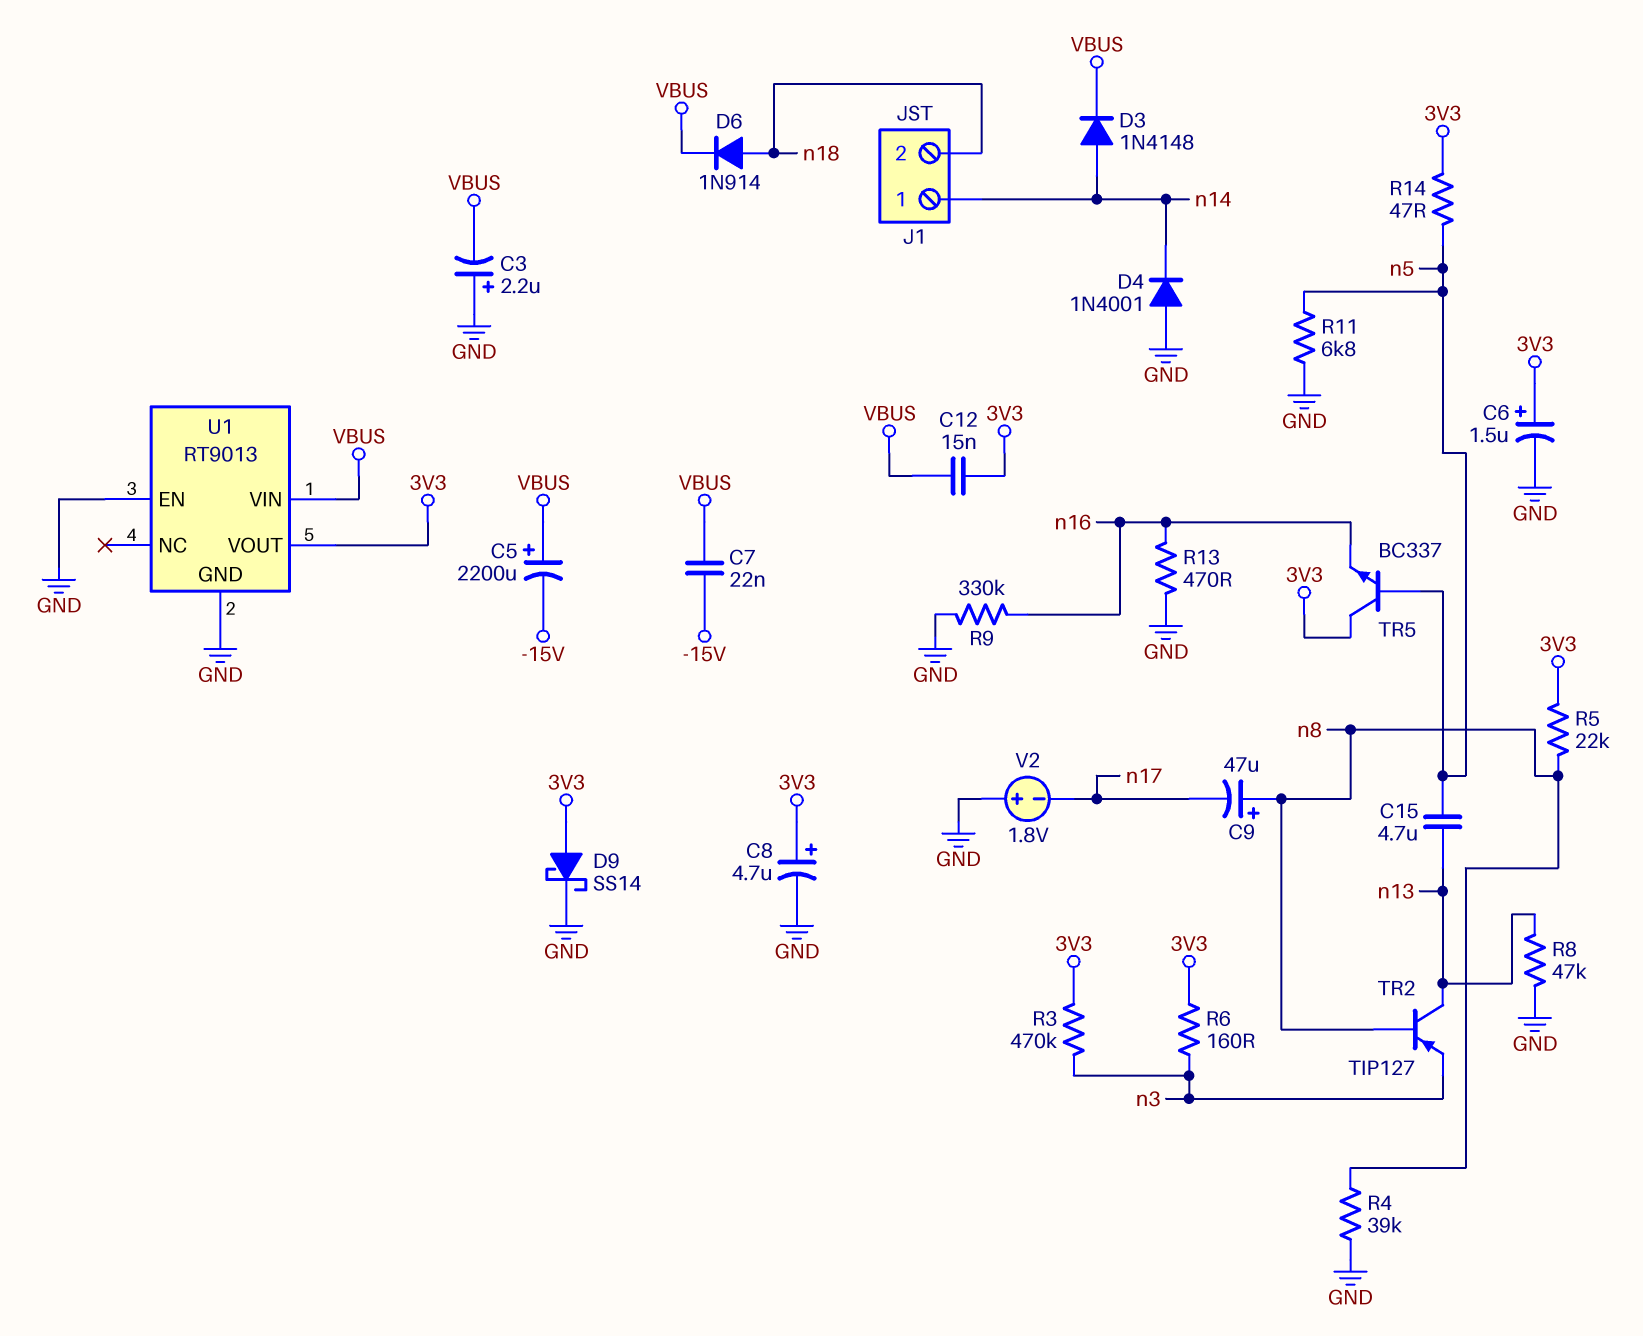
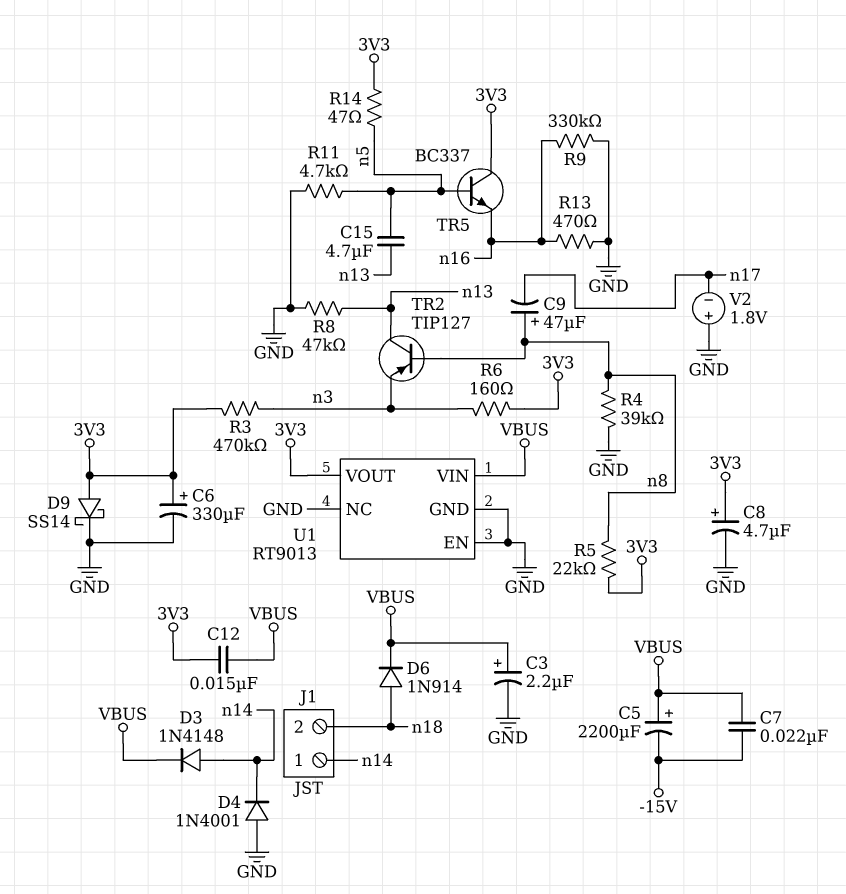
C3: 2.2uF (plus GND, minus VBUS) -> 2.2uF (plus VBUS, minus GND)
C6: 1.5uF (plus 3V3, minus GND) -> 330uF (plus 3V3, minus GND)
R11: 6.8k (GND, n5) -> 4.7k (GND, n5)
U1 pin NC: none -> GND

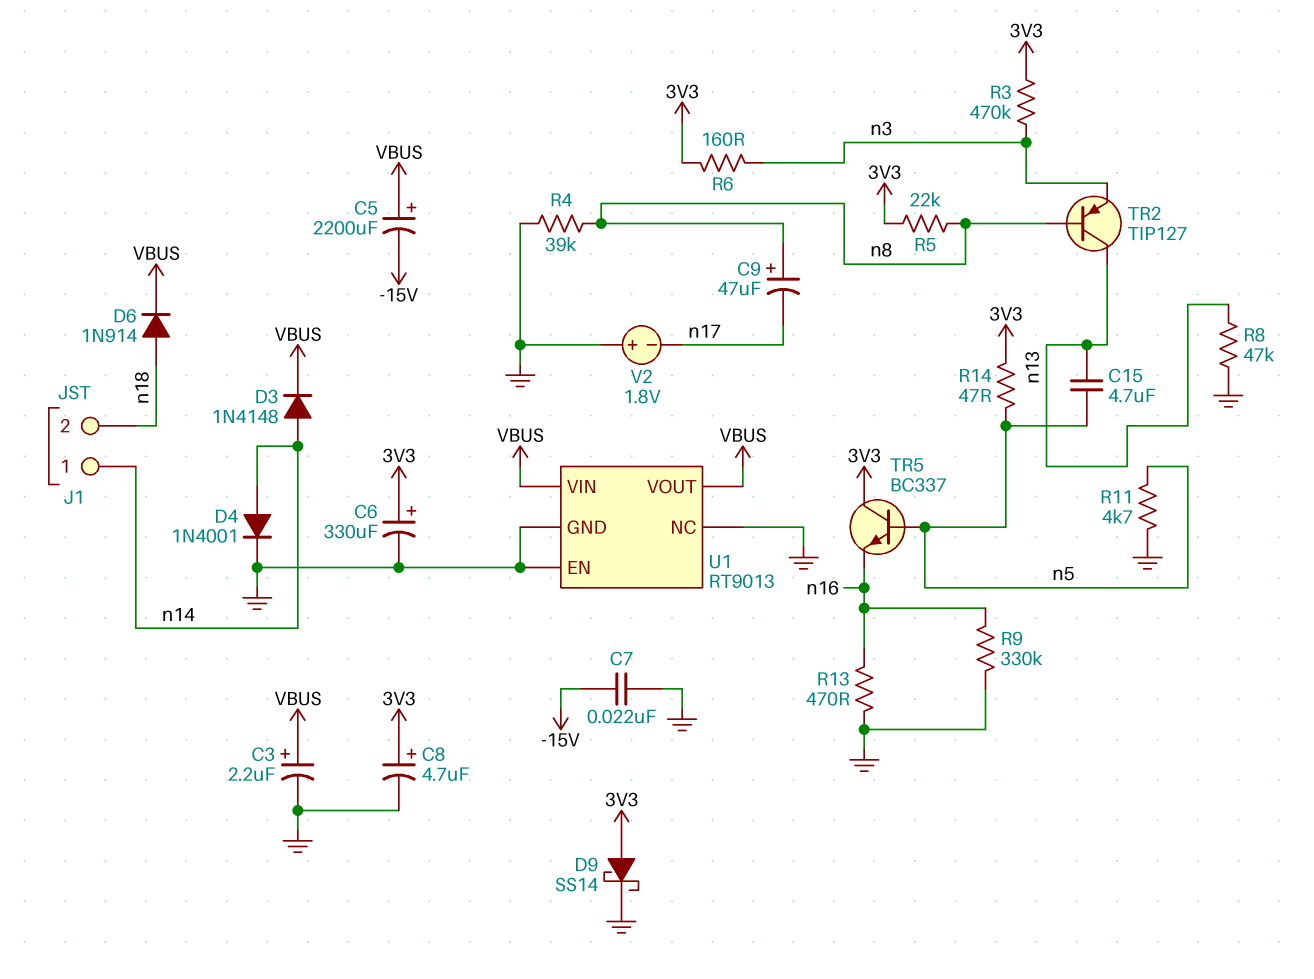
C7: 22nF (-15V, VBUS) -> 22nF (-15V, GND)
C12: 15nF (3V3, VBUS) -> none
D4: diode 1N4001 (A GND, K n14) -> diode 1N4001 (A n14, K GND)
U1 pin VOUT: 3V3 -> VBUS

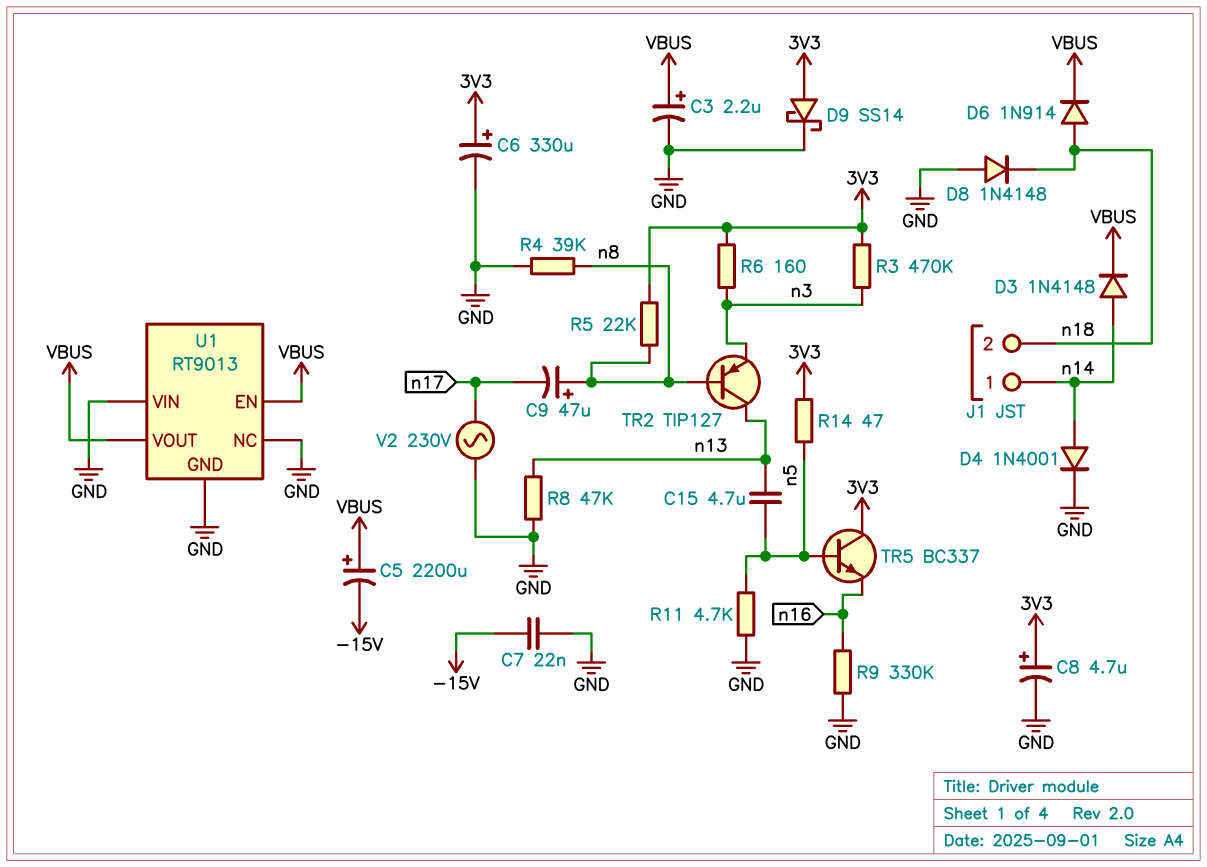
D8: none -> diode 1N4148 (A GND, K n18)
R13: 470 (GND, n16) -> none
U1 pin EN: GND -> VBUS
U1 pin VIN: VBUS -> GND
V2: 1.8V (plus GND, minus n17) -> AC 230V (GND, n17)

